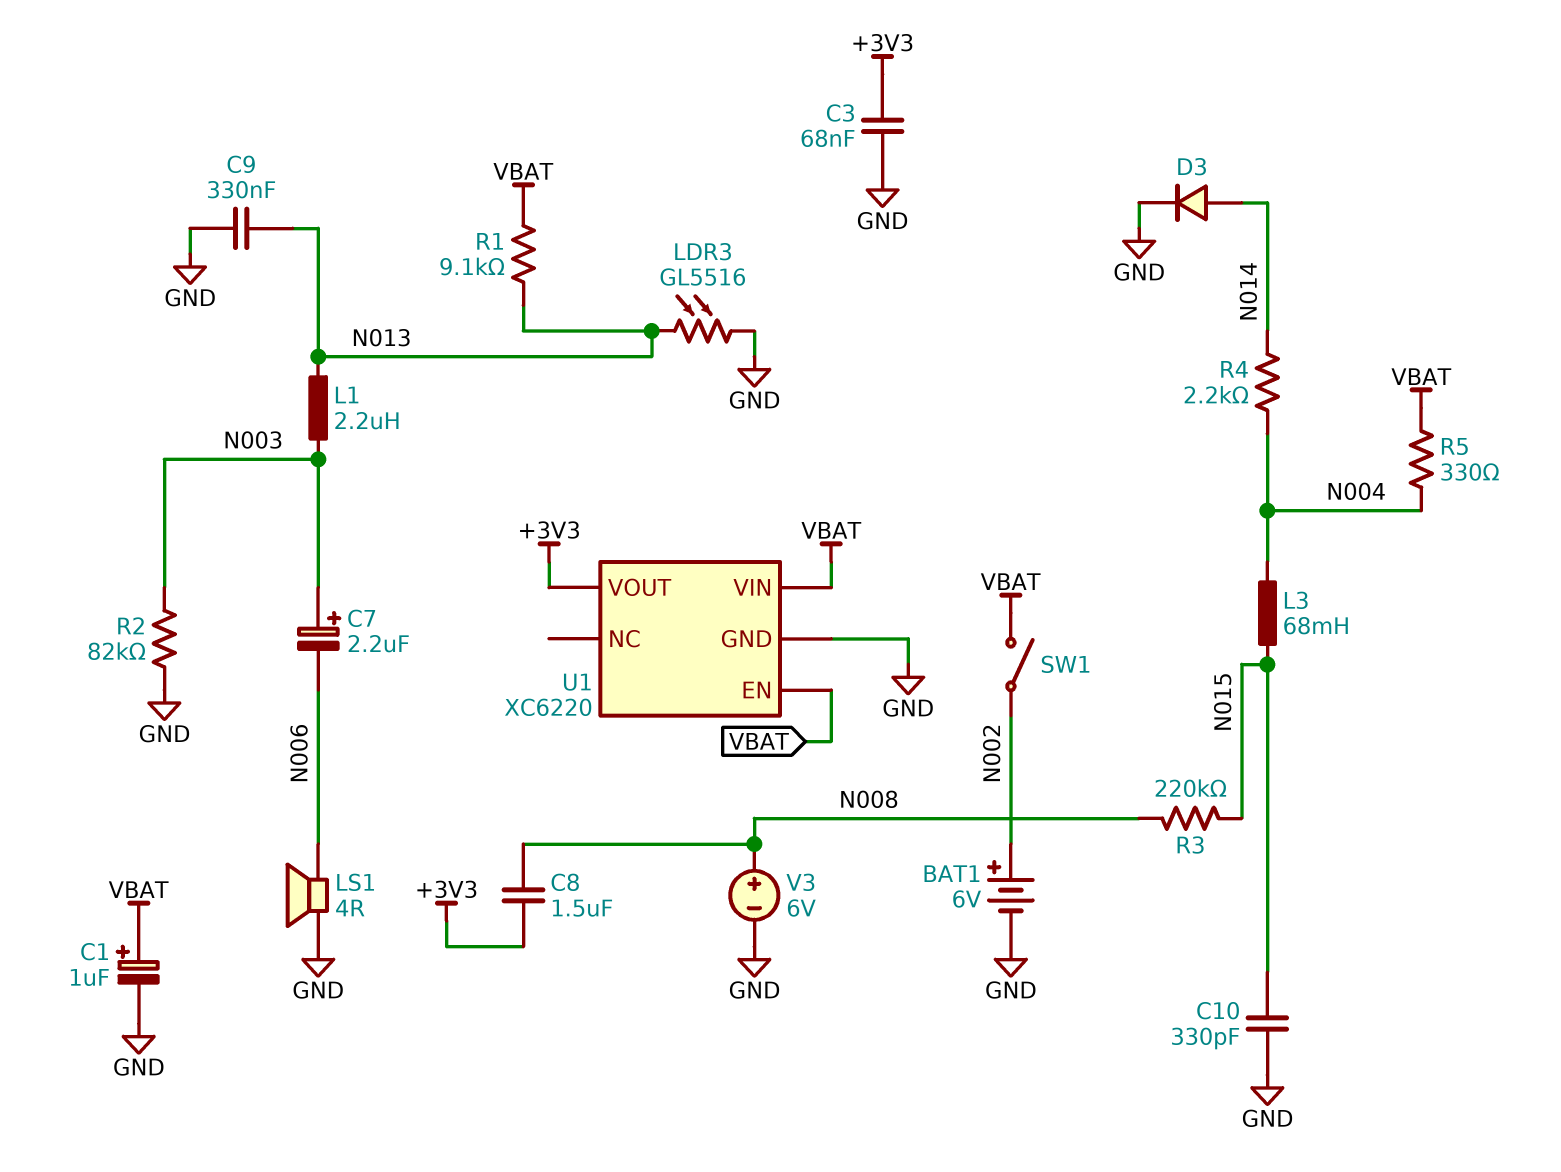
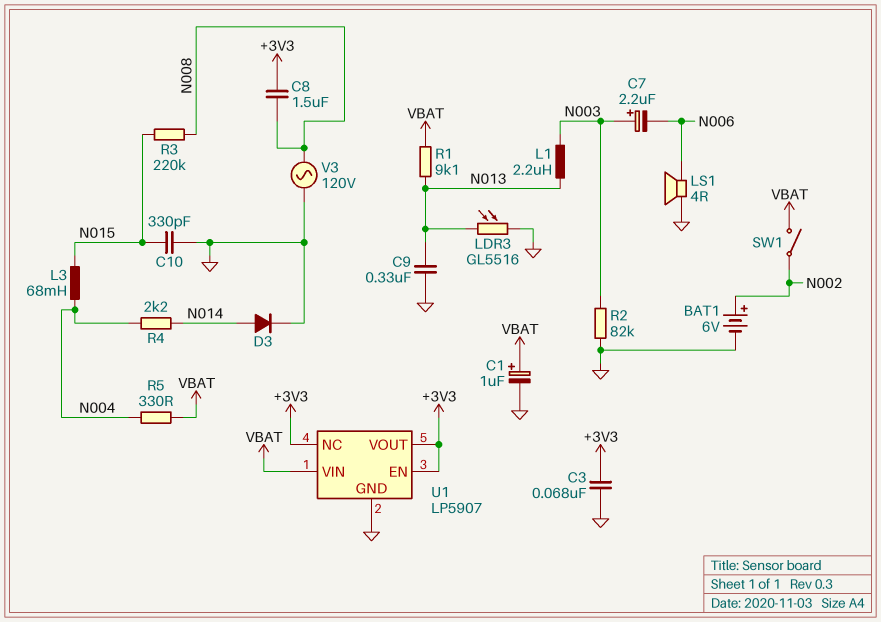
U1: XC6220 -> LP5907
U1 pin EN: VBAT -> +3V3
U1 pin NC: none -> +3V3
V3: 6V (plus N008, minus GND) -> AC 120V (GND, N008)

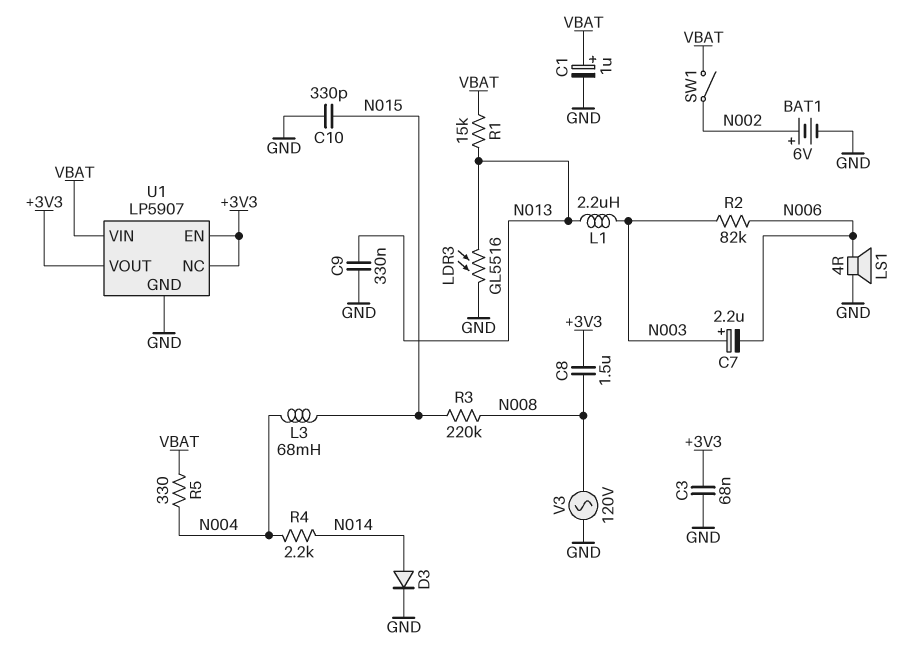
R1: 9.1k (N013, VBAT) -> 15k (N013, VBAT)
R2: 82k (GND, N003) -> 82k (N003, N006)

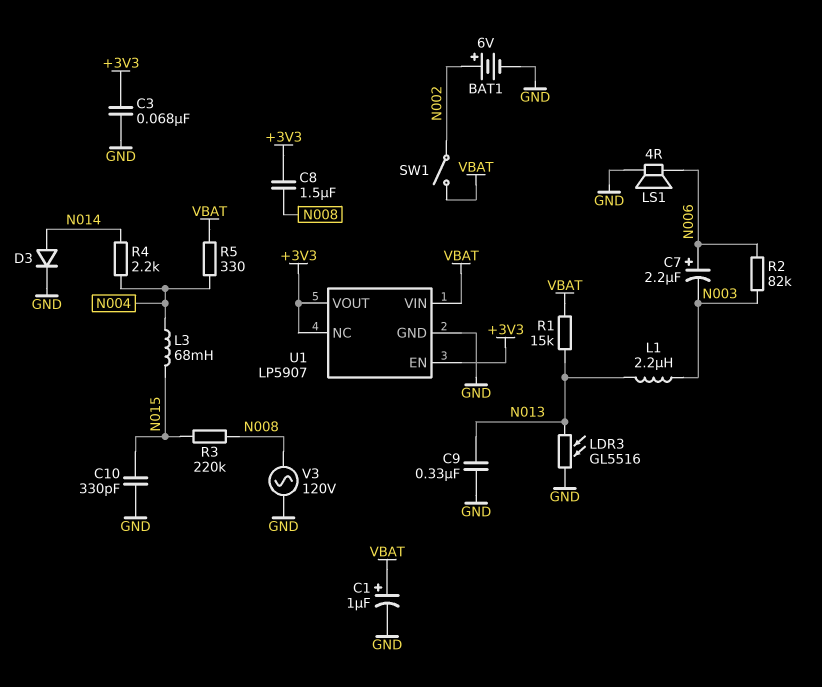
C7: 2.2uF (plus N003, minus N006) -> 2.2uF (plus N006, minus N003)

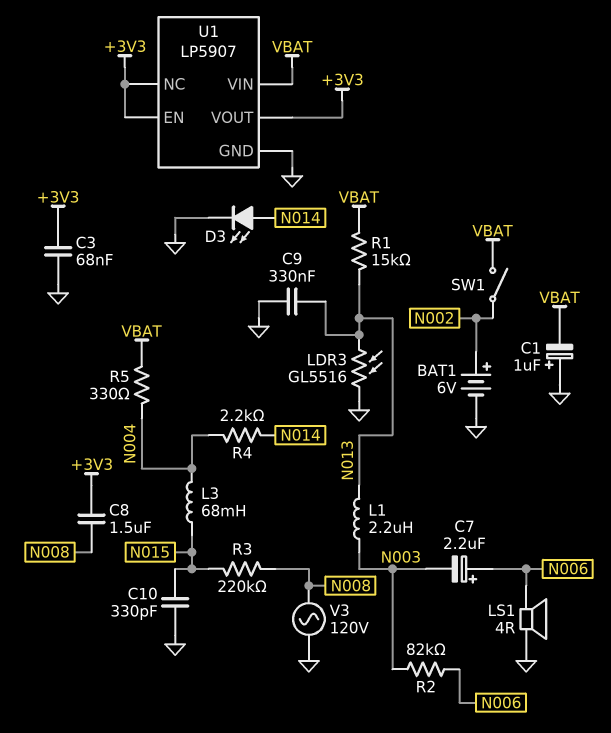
C1: 1uF (plus VBAT, minus GND) -> 1uF (plus GND, minus VBAT)
D3: diode (A N014, K GND) -> LED (A N014, K GND)

